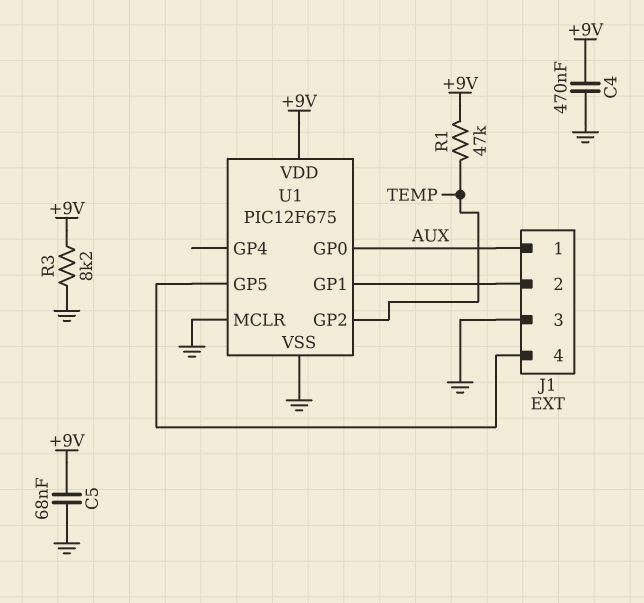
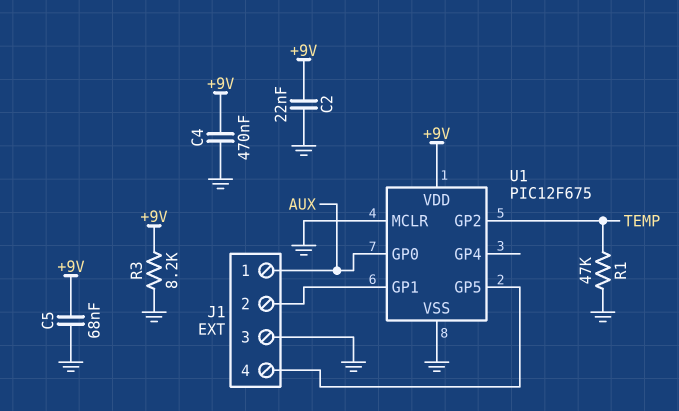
C2: none -> 22nF (+9V, GND)
R1: 47k (+9V, TEMP) -> 47k (GND, TEMP)

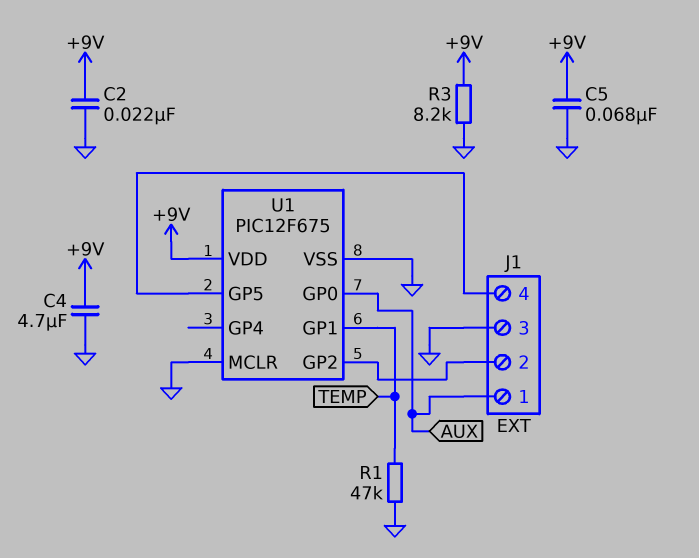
C4: 470nF (+9V, GND) -> 4.7uF (+9V, GND)
U1 pin GP1: J1/2 -> TEMP
U1 pin GP2: TEMP -> J1/2

